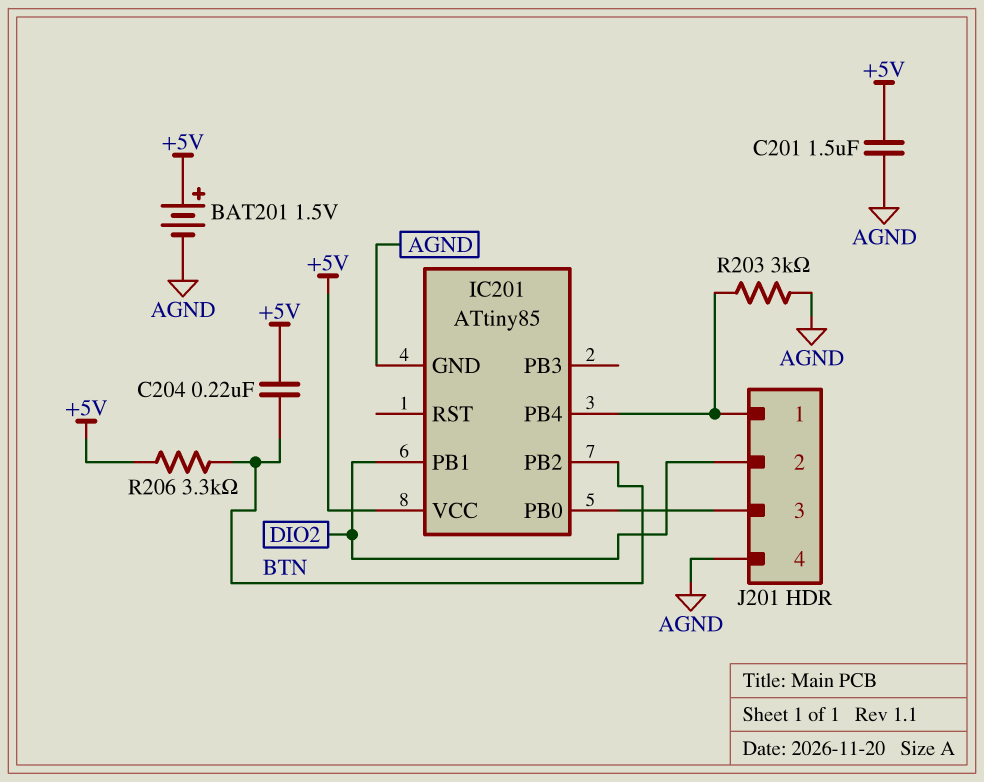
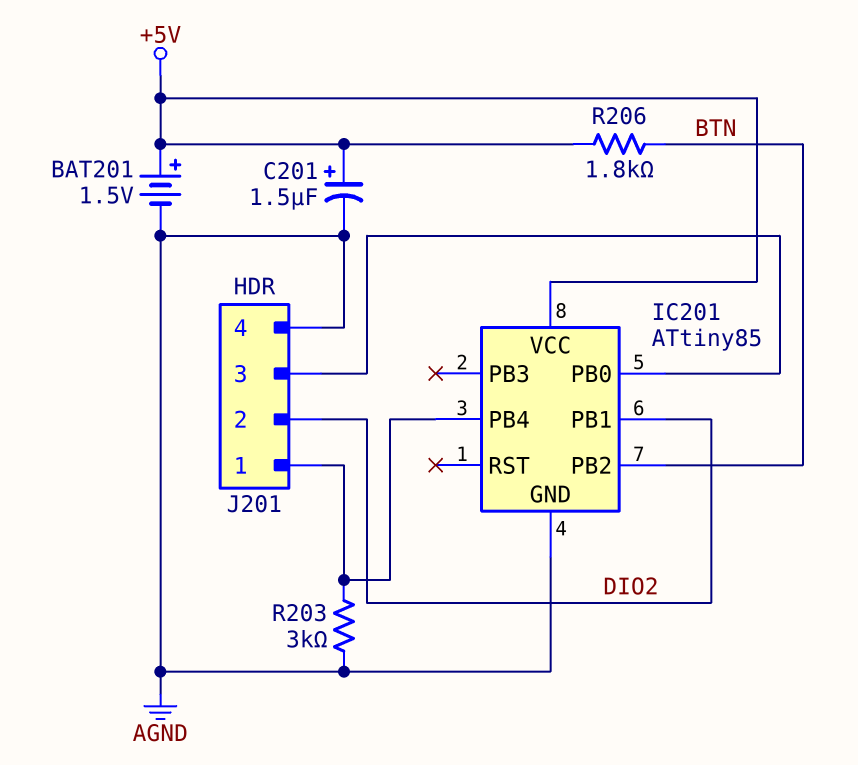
C201: 1.5uF (+5V, AGND) -> 1.5uF (plus +5V, minus AGND)
C204: 220nF (+5V, BTN) -> none
R206: 3.3k (+5V, BTN) -> 1.8k (+5V, BTN)

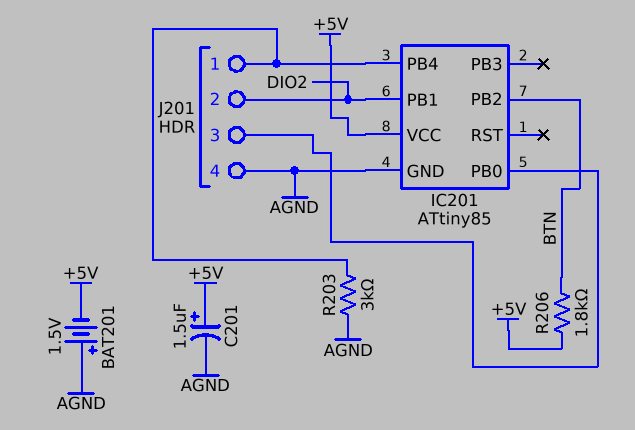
BAT201: 1.5V (plus +5V, minus AGND) -> 1.5V (plus AGND, minus +5V)

